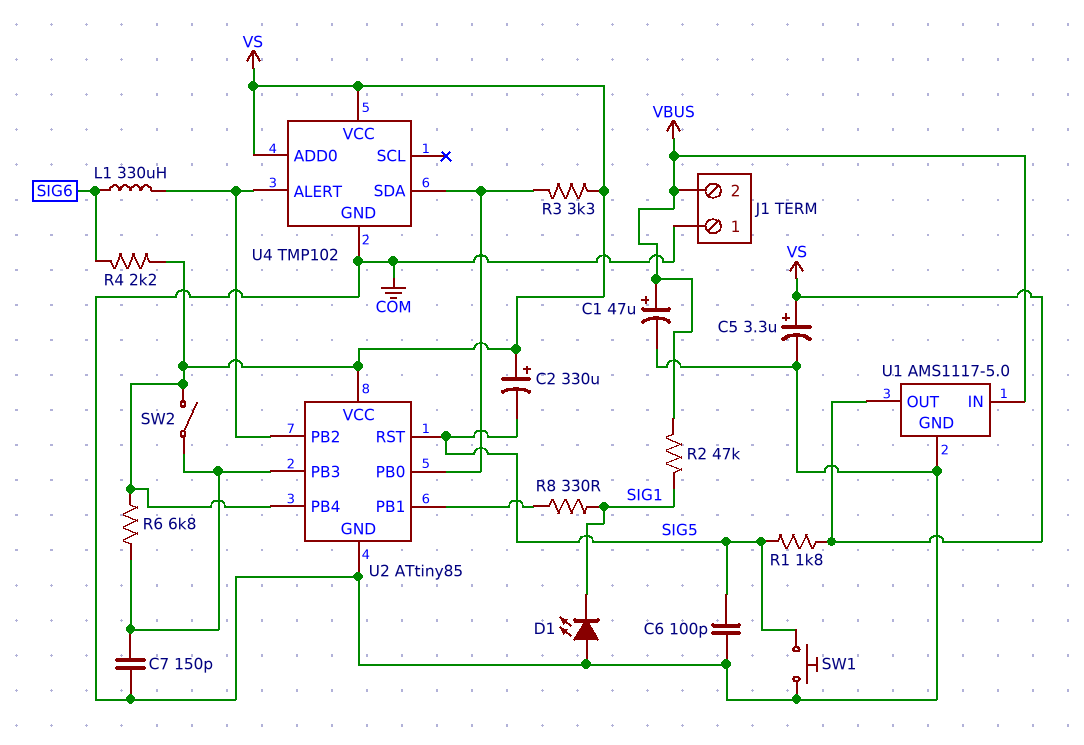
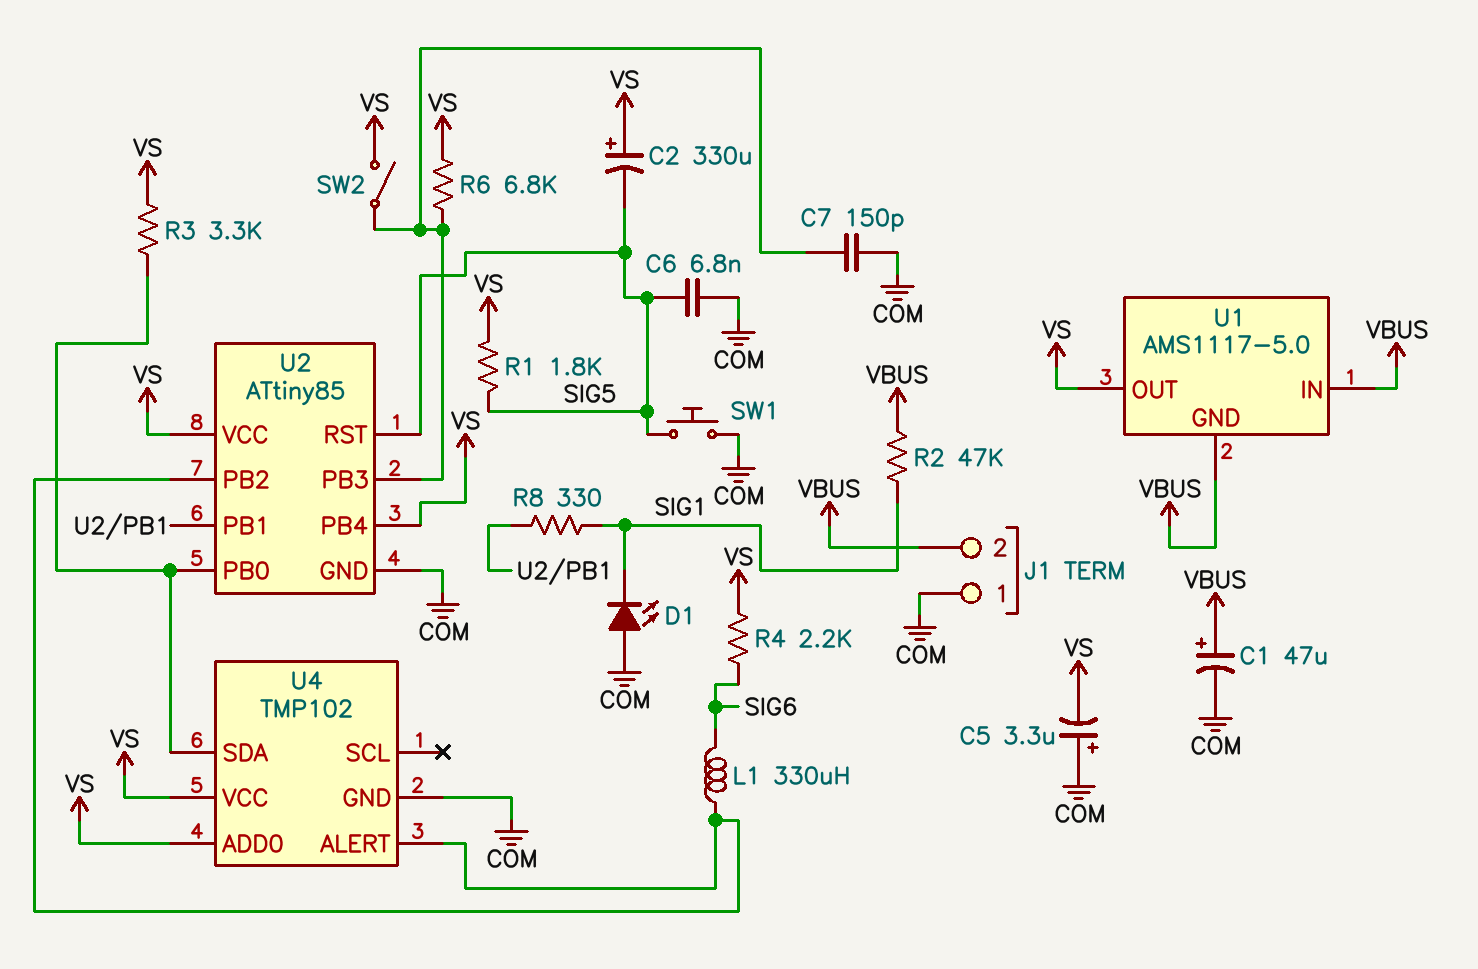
C5: 3.3uF (plus VS, minus COM) -> 3.3uF (plus COM, minus VS)
C6: 100pF (COM, SIG5) -> 6.8nF (COM, SIG5)
U1 pin GND: COM -> VBUS

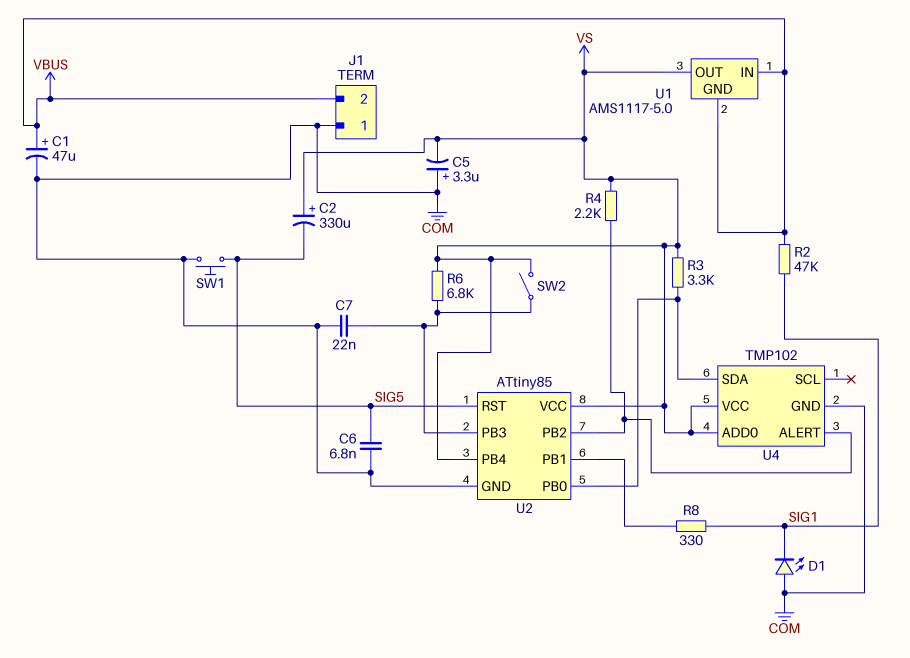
C7: 150pF (COM, U2/PB3) -> 22nF (COM, U2/PB3)
L1: 330uH (SIG6, U2/PB2) -> none
R1: 1.8k (SIG5, VS) -> none
R4: 2.2k (SIG6, VS) -> 2.2k (U2/PB2, VS)

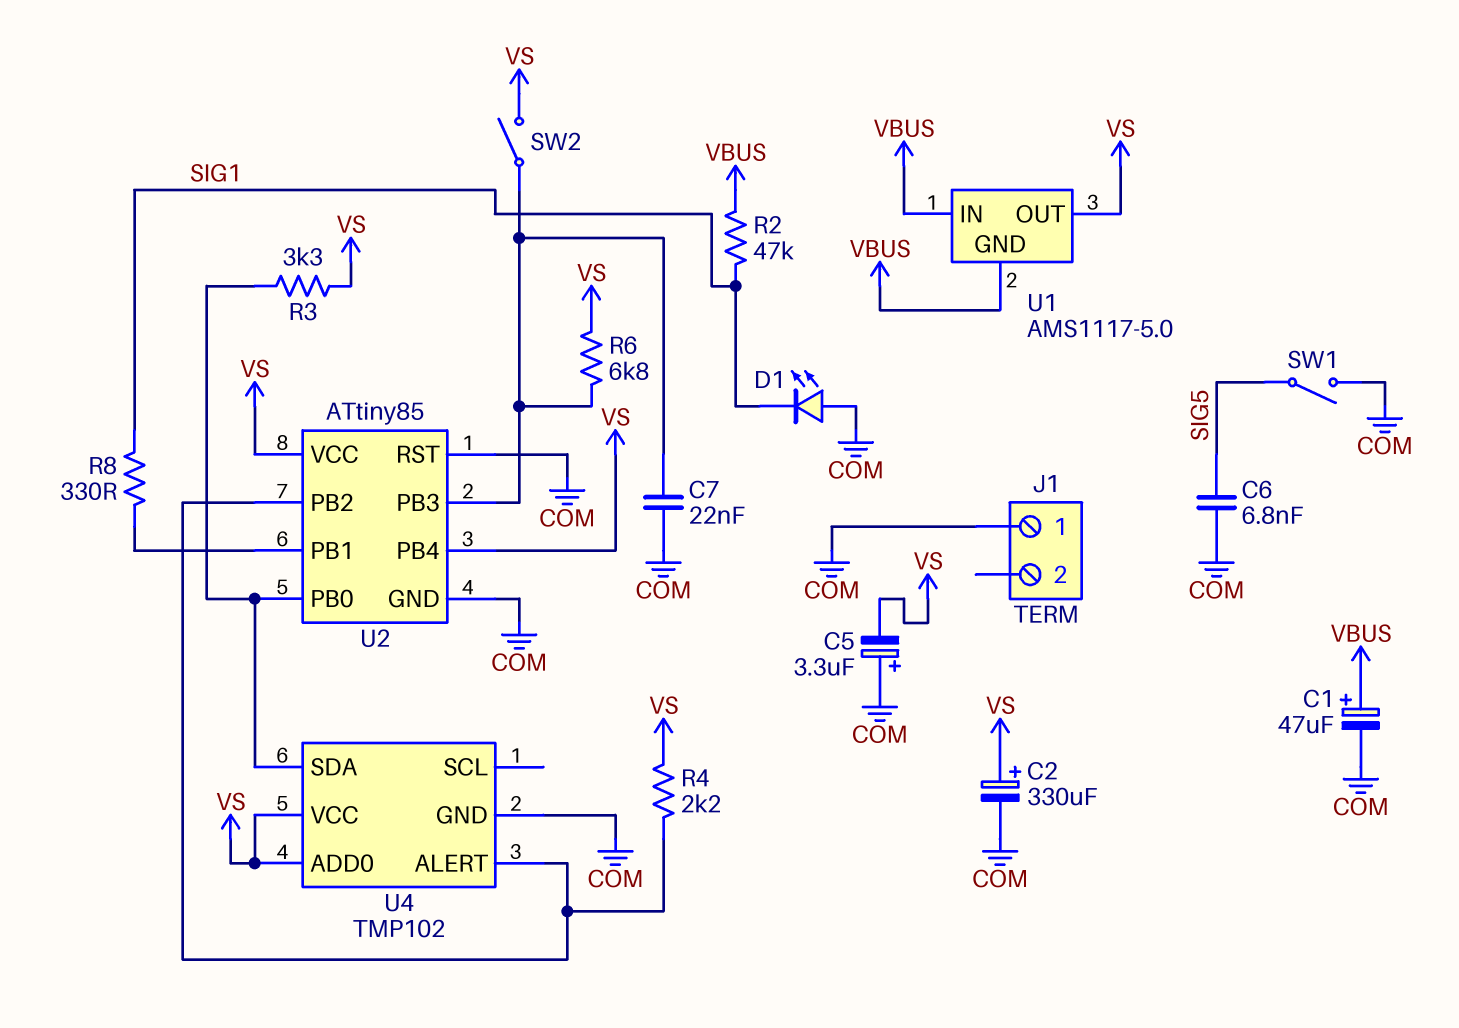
C2: 330uF (plus VS, minus SIG5) -> 330uF (plus VS, minus COM)
J1 pin 2: VBUS -> none
SW1: button (COM, SIG5) -> switch (COM, SIG5)
U2 pin RST: SIG5 -> COM

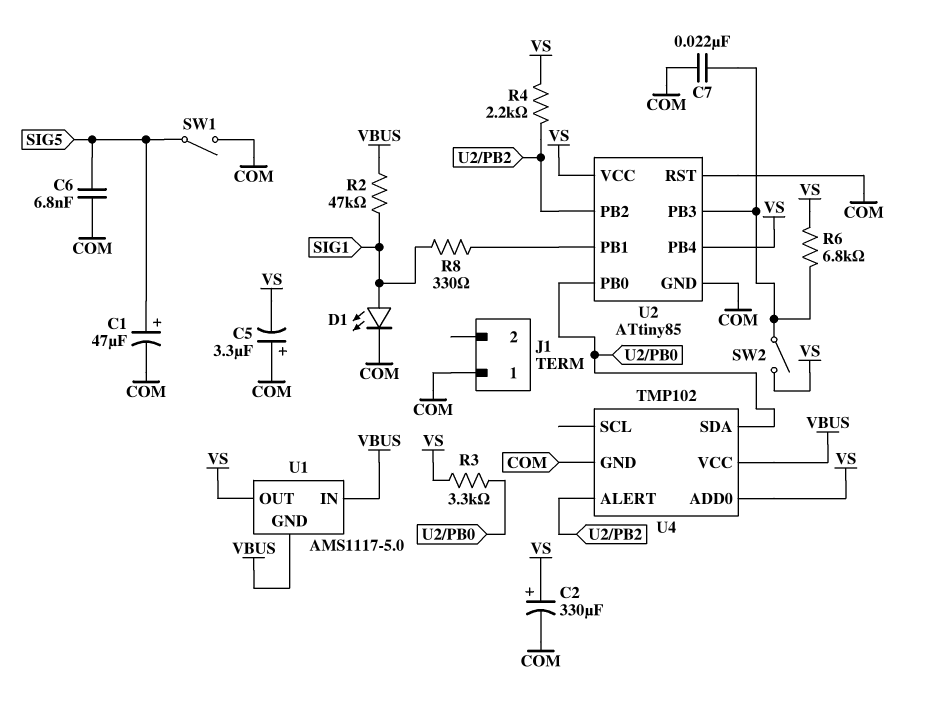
C1: 47uF (plus VBUS, minus COM) -> 47uF (plus SIG5, minus COM)
D1: LED (A COM, K SIG1) -> LED (A SIG1, K COM)
U4 pin VCC: VS -> VBUS

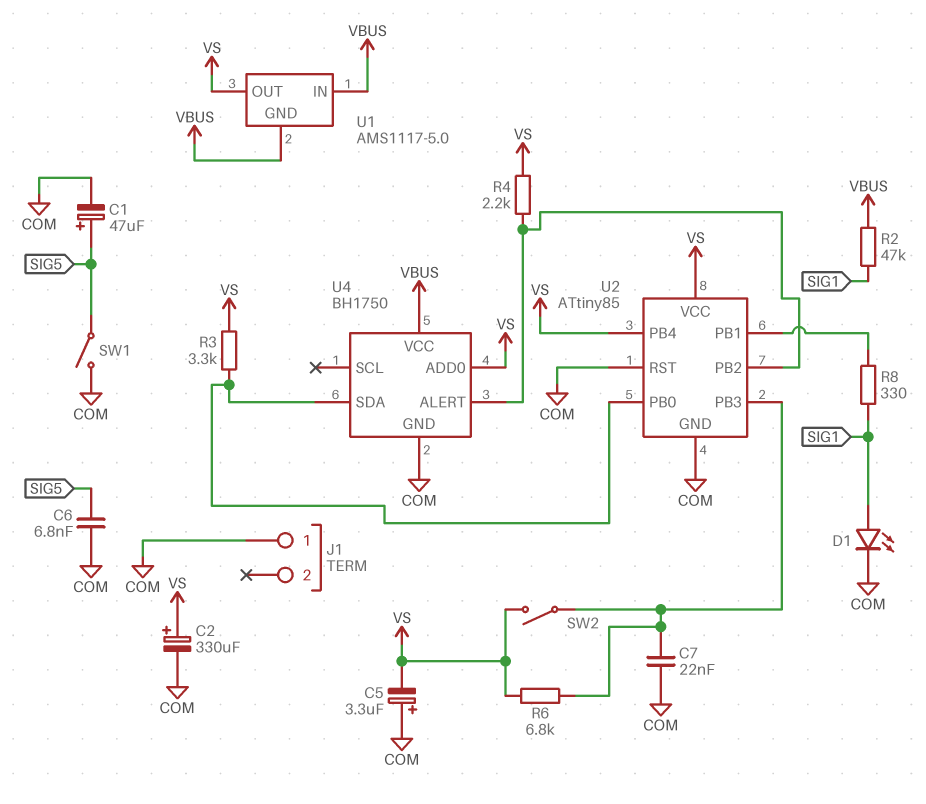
U4: TMP102 -> BH1750

